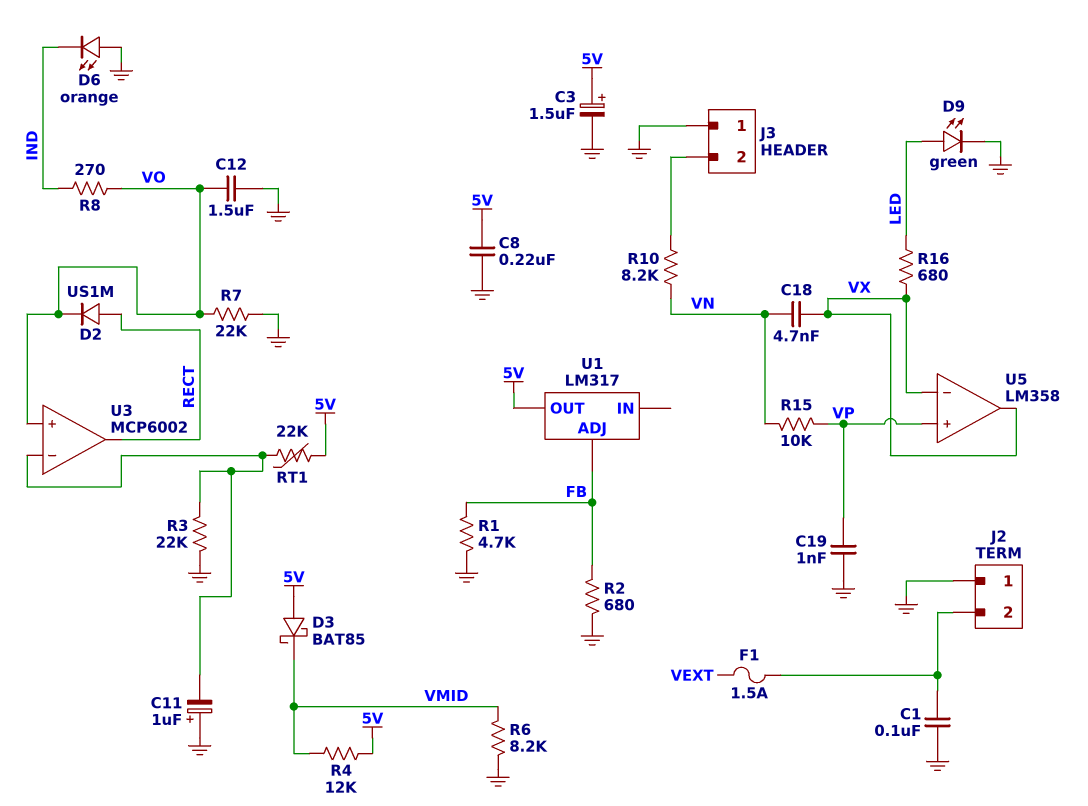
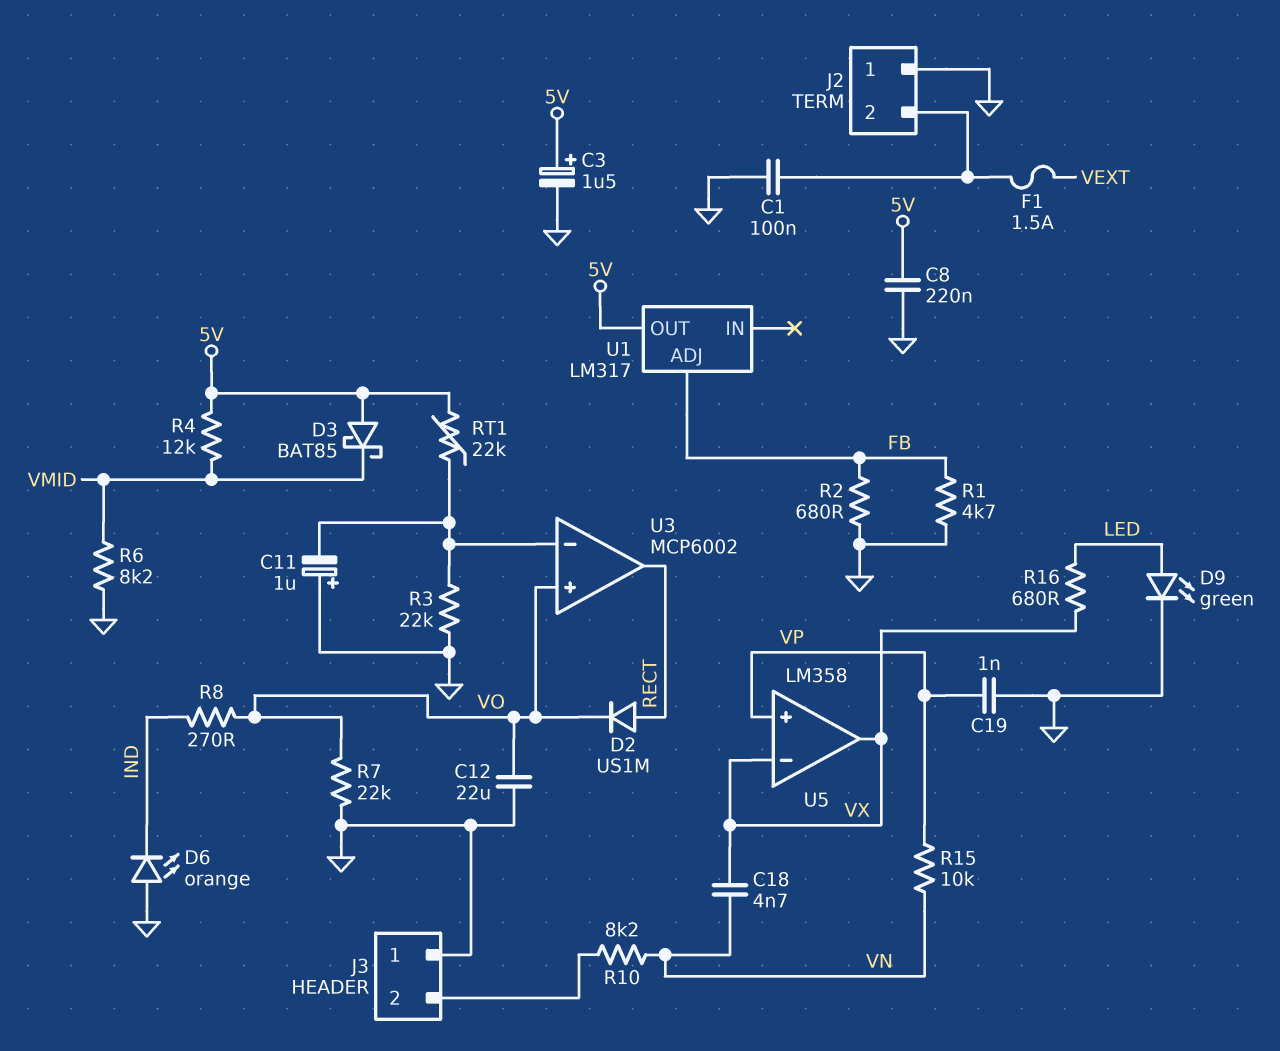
C12: 1.5uF (GND, VO) -> 22uF (GND, VO)

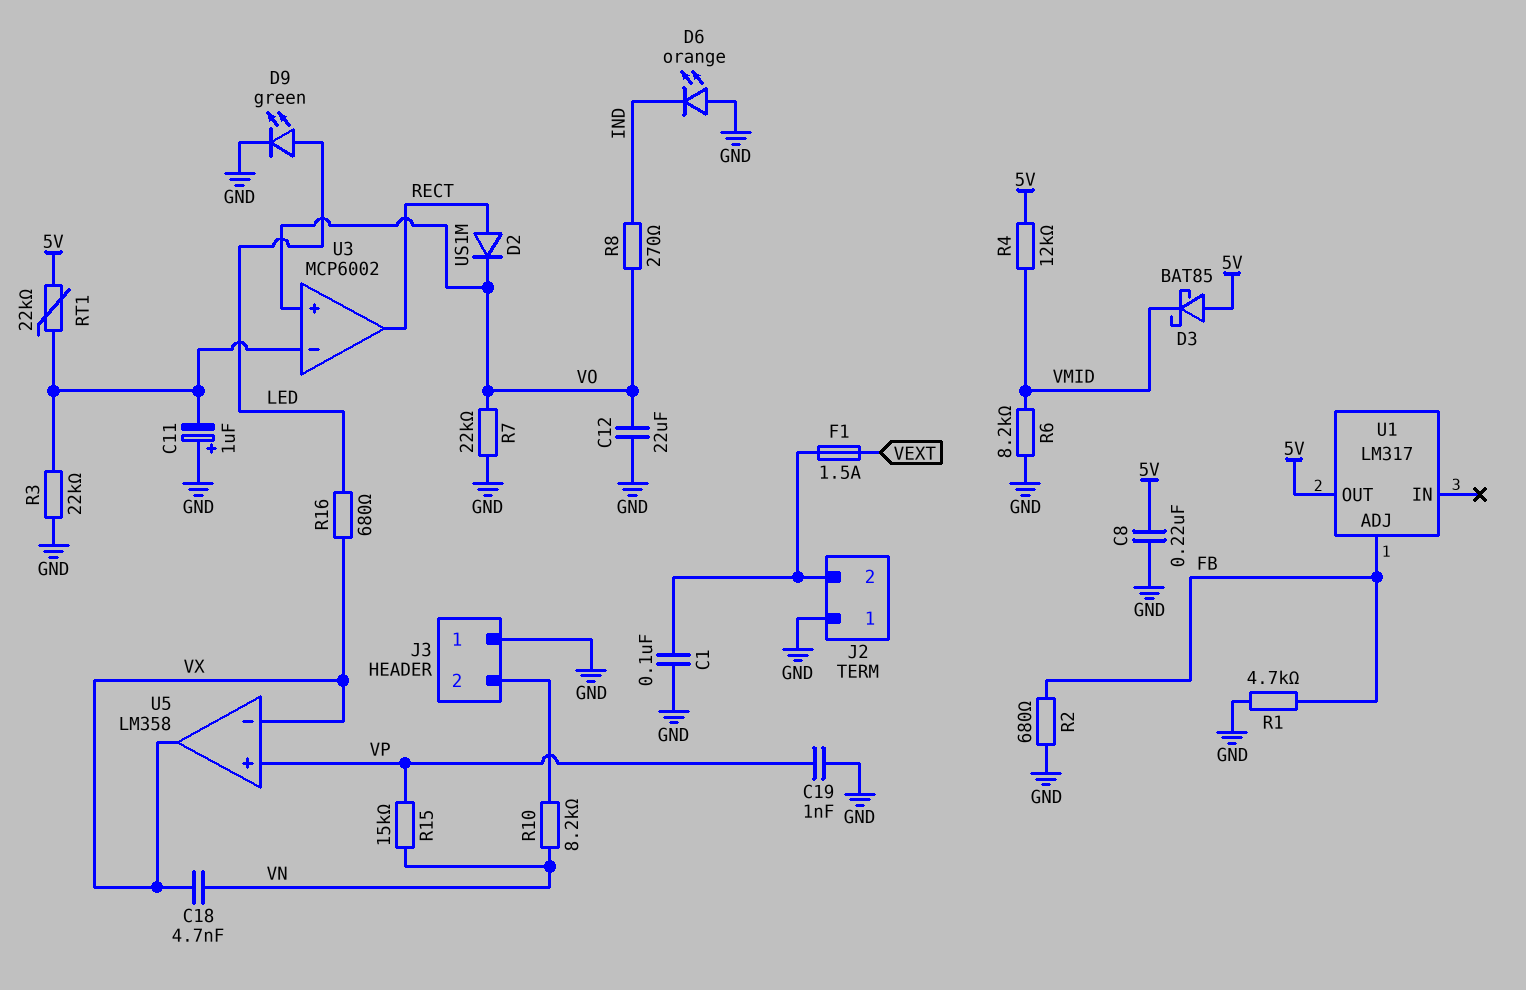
C3: 1.5uF (plus 5V, minus GND) -> none
R15: 10k (VN, VP) -> 15k (VN, VP)

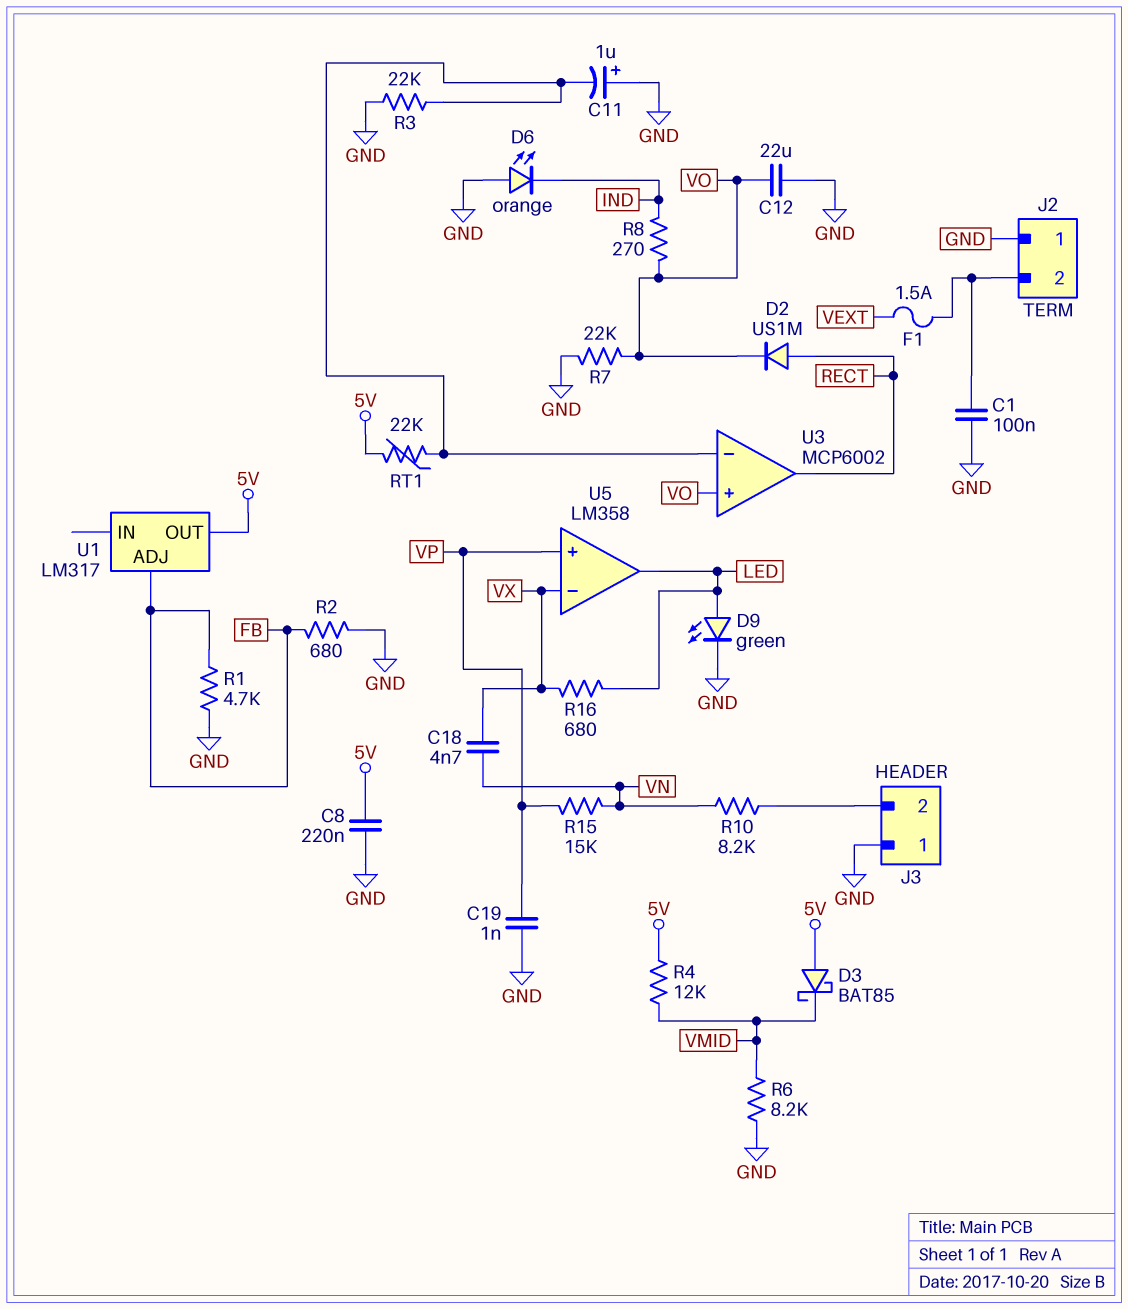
U5 pin out: VX -> LED

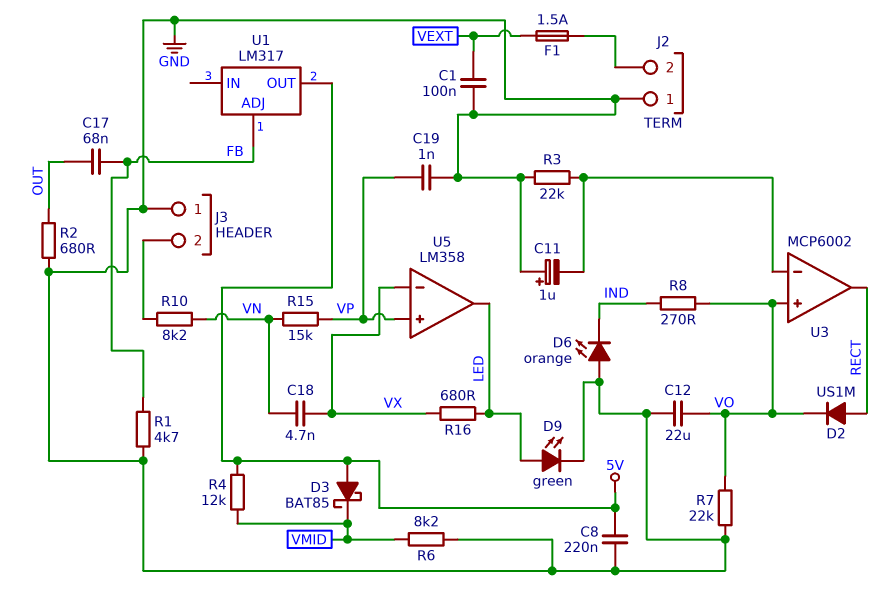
C1: 100nF (GND, J2/2) -> 100nF (GND, VEXT)
C17: none -> 68nF (FB, OUT)
R2: 680 (FB, GND) -> 680 (GND, OUT)
RT1: 22k (5V, U3/in-) -> none

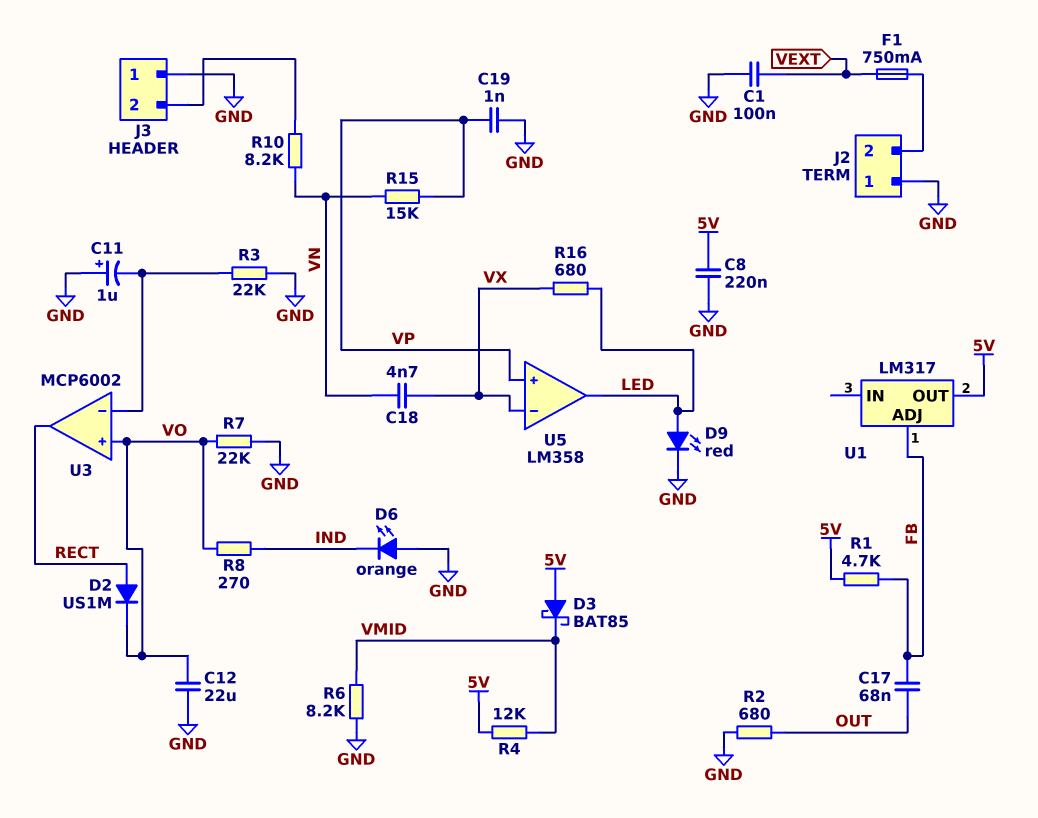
D9: LED green (A LED, K GND) -> LED red (A LED, K GND)
F1: 1.5A (J2/2, VEXT) -> 750mA (J2/2, VEXT)
R1: 4.7k (FB, GND) -> 4.7k (5V, FB)

